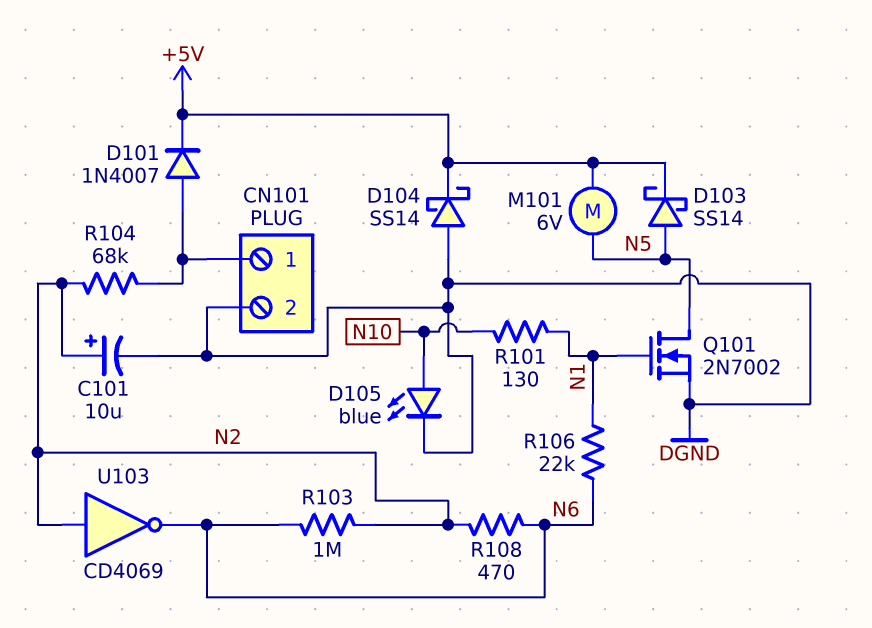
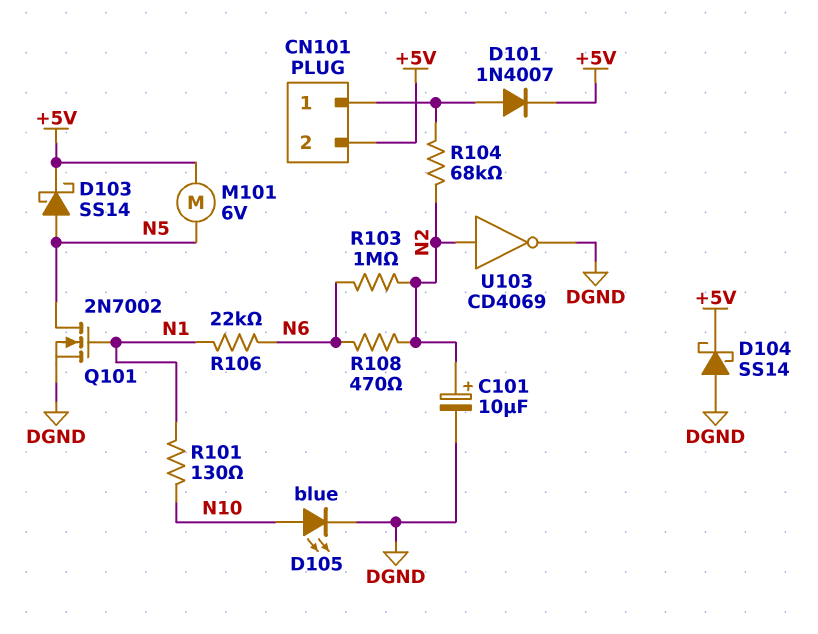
CN101 pin 2: DGND -> +5V
U103: NOT CD4069 (in N2, out N6) -> NOT CD4069 (in N2, out DGND)

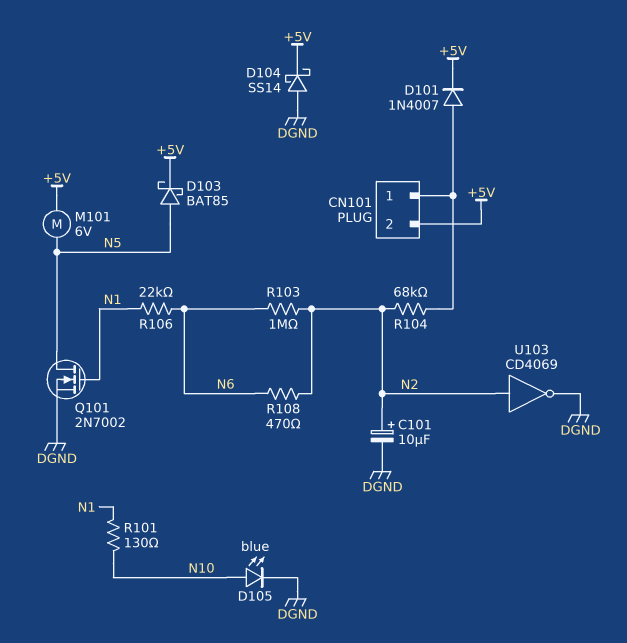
D103: schottky SS14 (A N5, K +5V) -> schottky BAT85 (A N5, K +5V)

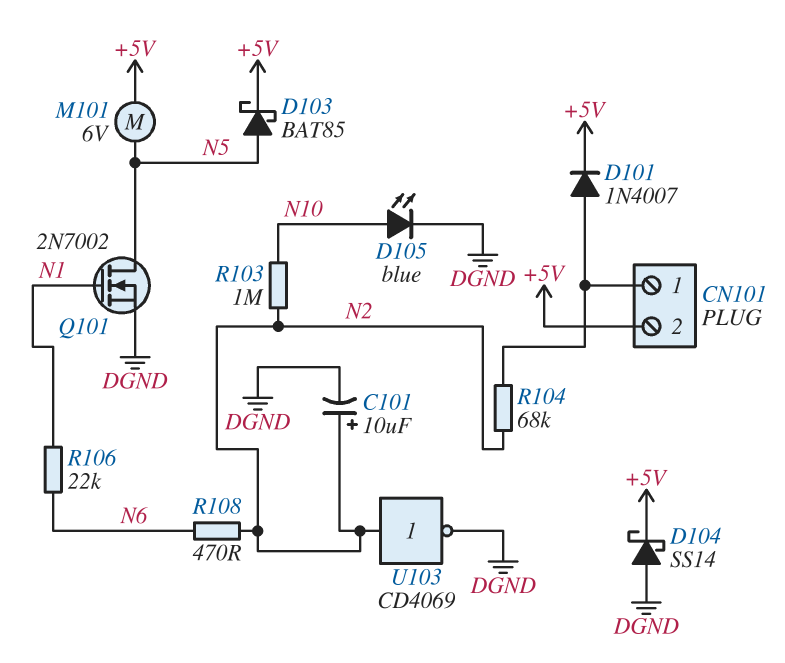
R101: 130 (N1, N10) -> none
R103: 1M (N2, N6) -> 1M (N2, N10)

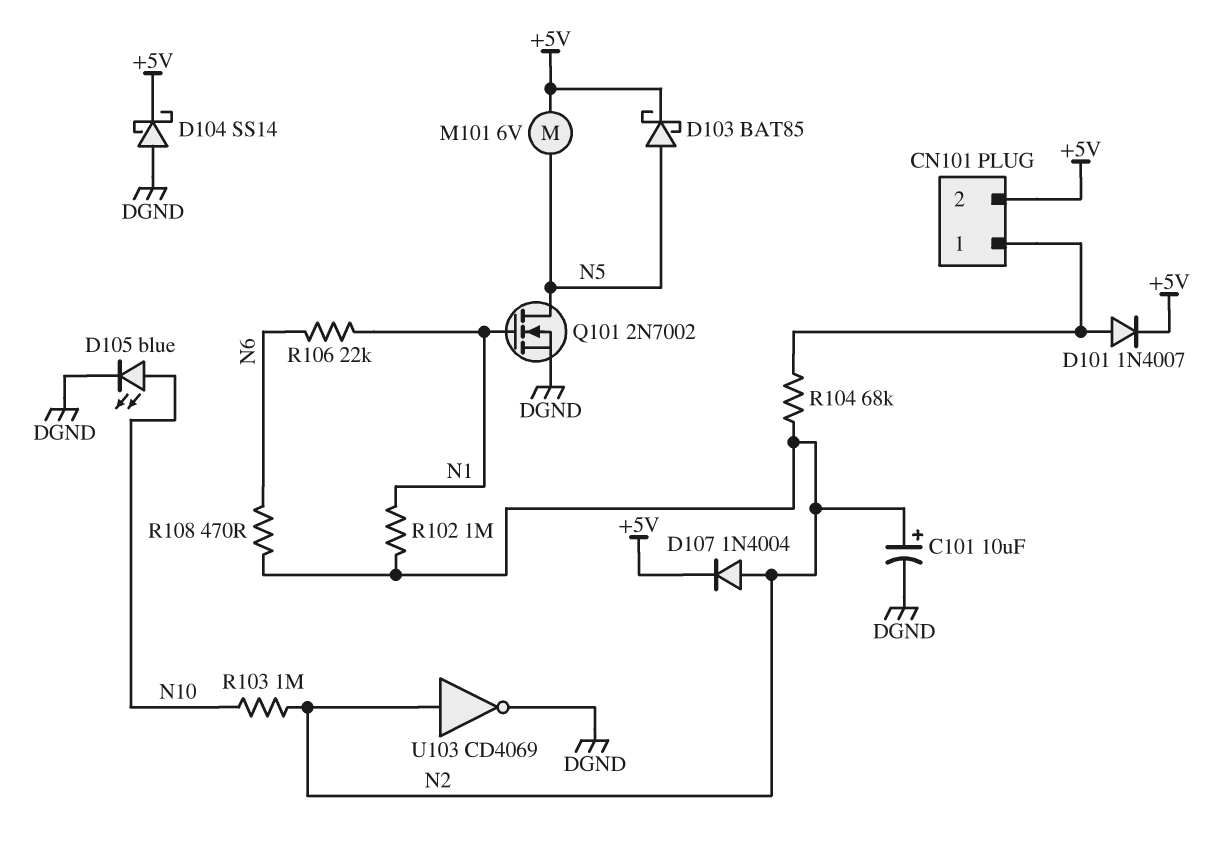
D107: none -> diode 1N4004 (A N2, K +5V)
R102: none -> 1M (N1, N2)

